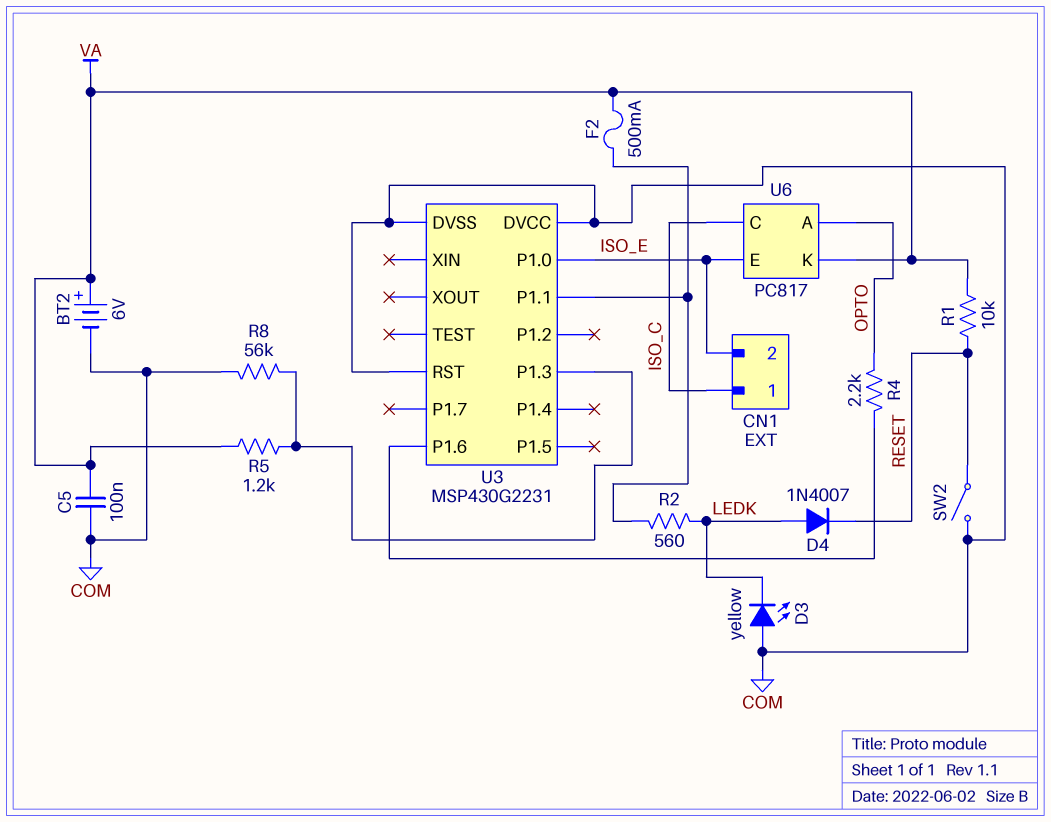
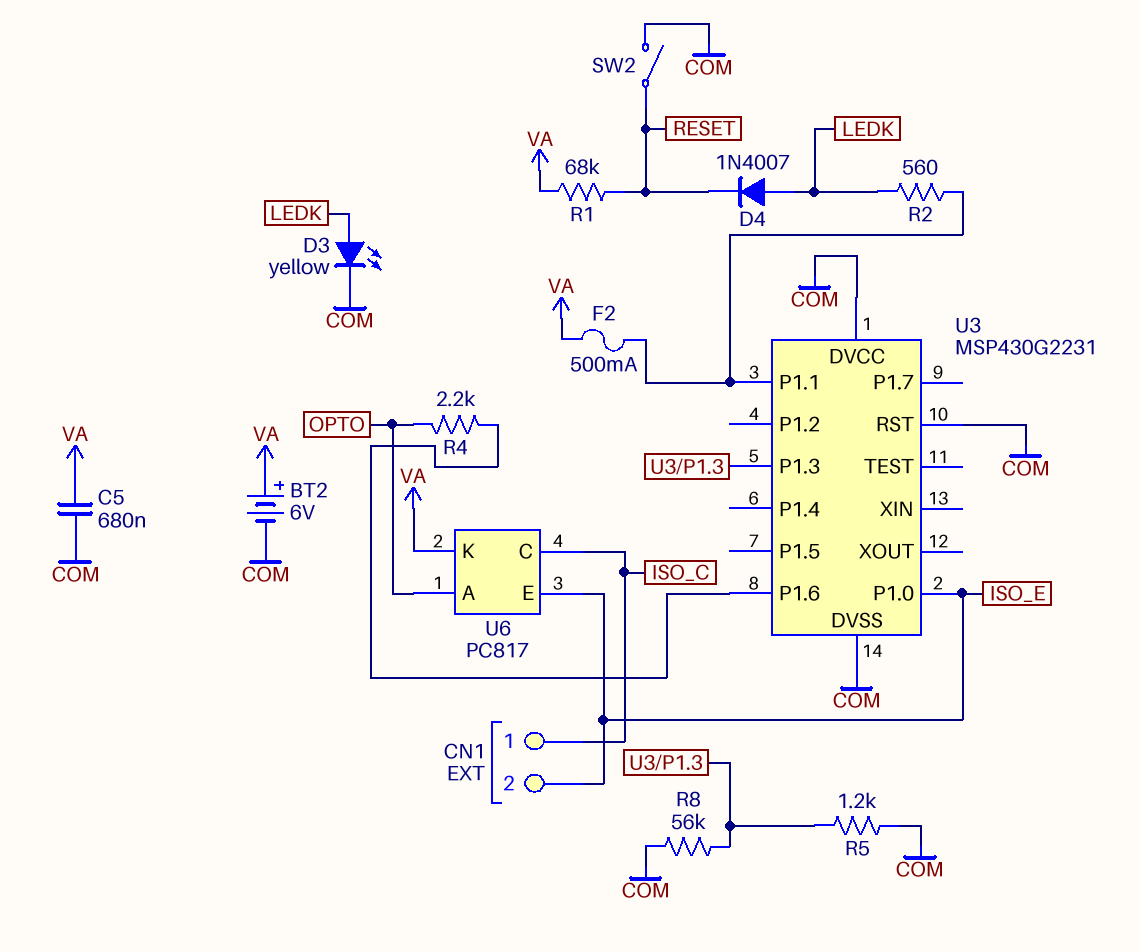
C5: 100nF (COM, VA) -> 680nF (COM, VA)
D3: LED yellow (A COM, K LEDK) -> LED yellow (A LEDK, K COM)
R1: 10k (RESET, VA) -> 68k (RESET, VA)
R5: 1.2k (U3/P1.3, VA) -> 1.2k (COM, U3/P1.3)

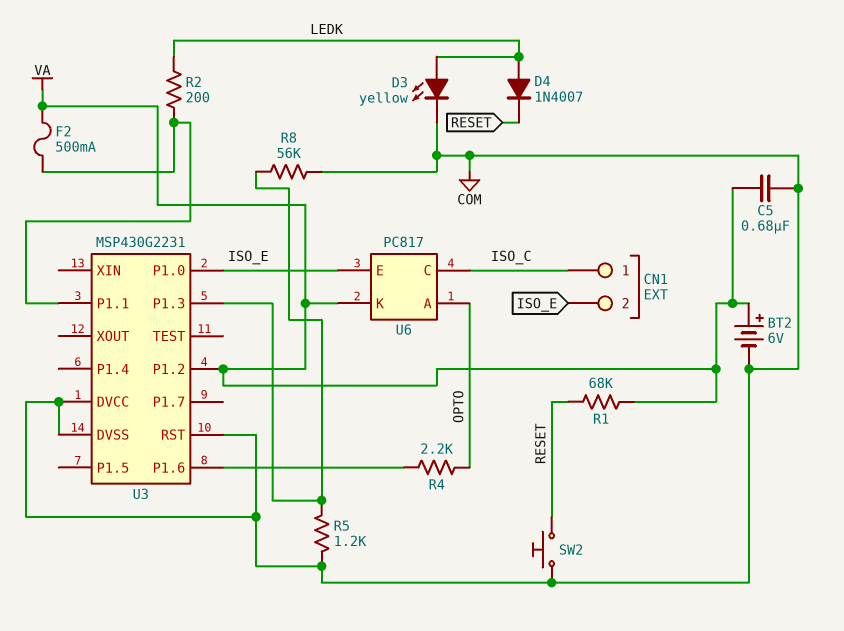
R2: 560 (LEDK, U3/P1.1) -> 200 (LEDK, U3/P1.1)
SW2: switch (COM, RESET) -> button (COM, RESET)
U3 pin P1.2: none -> VA

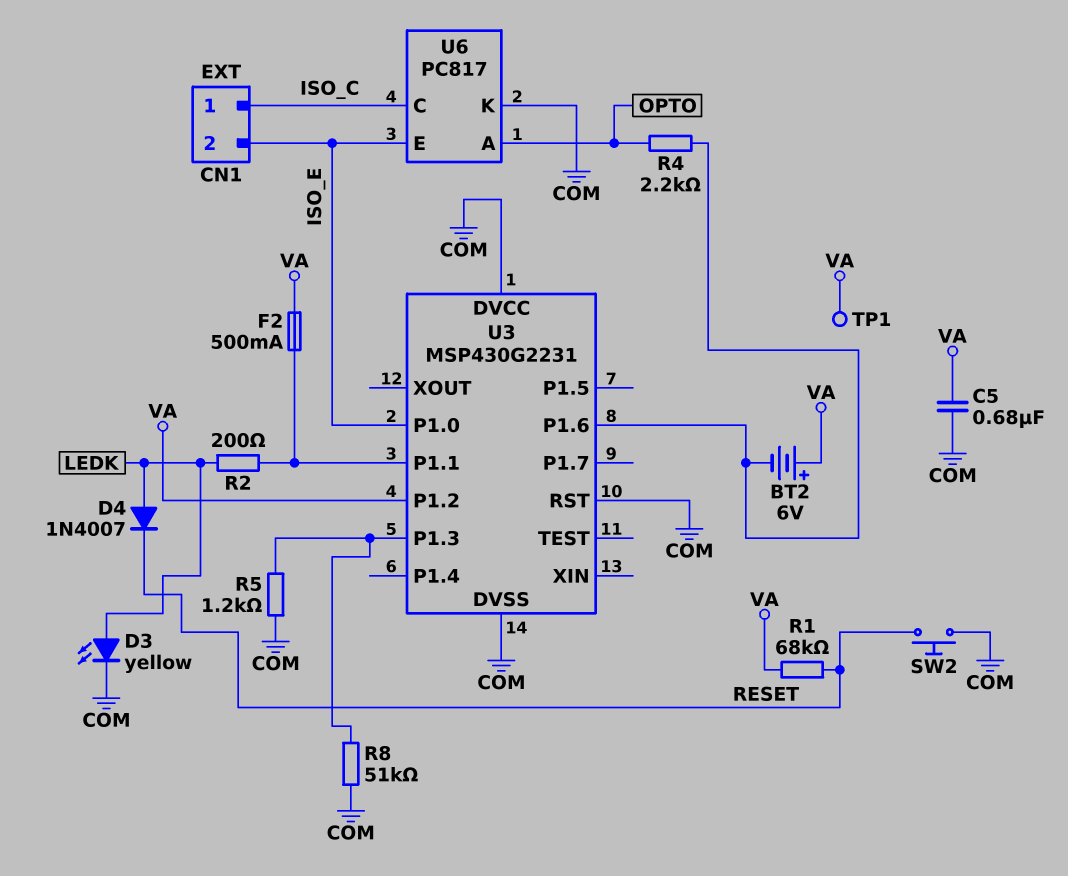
BT2: 6V (plus VA, minus COM) -> 6V (plus VA, minus U3/P1.6)
R8: 56k (COM, U3/P1.3) -> 51k (COM, U3/P1.3)
TP1: none -> test point (VA)
U6 pin K: VA -> COM

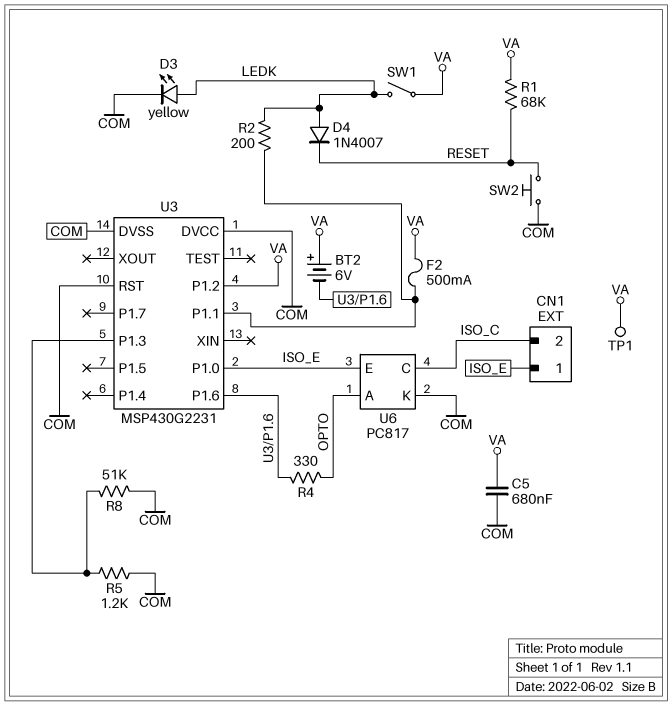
CN1 pin 1: ISO_C -> ISO_E
CN1 pin 2: ISO_E -> ISO_C
R4: 2.2k (OPTO, U3/P1.6) -> 330 (OPTO, U3/P1.6)
SW1: none -> switch (LEDK, VA)

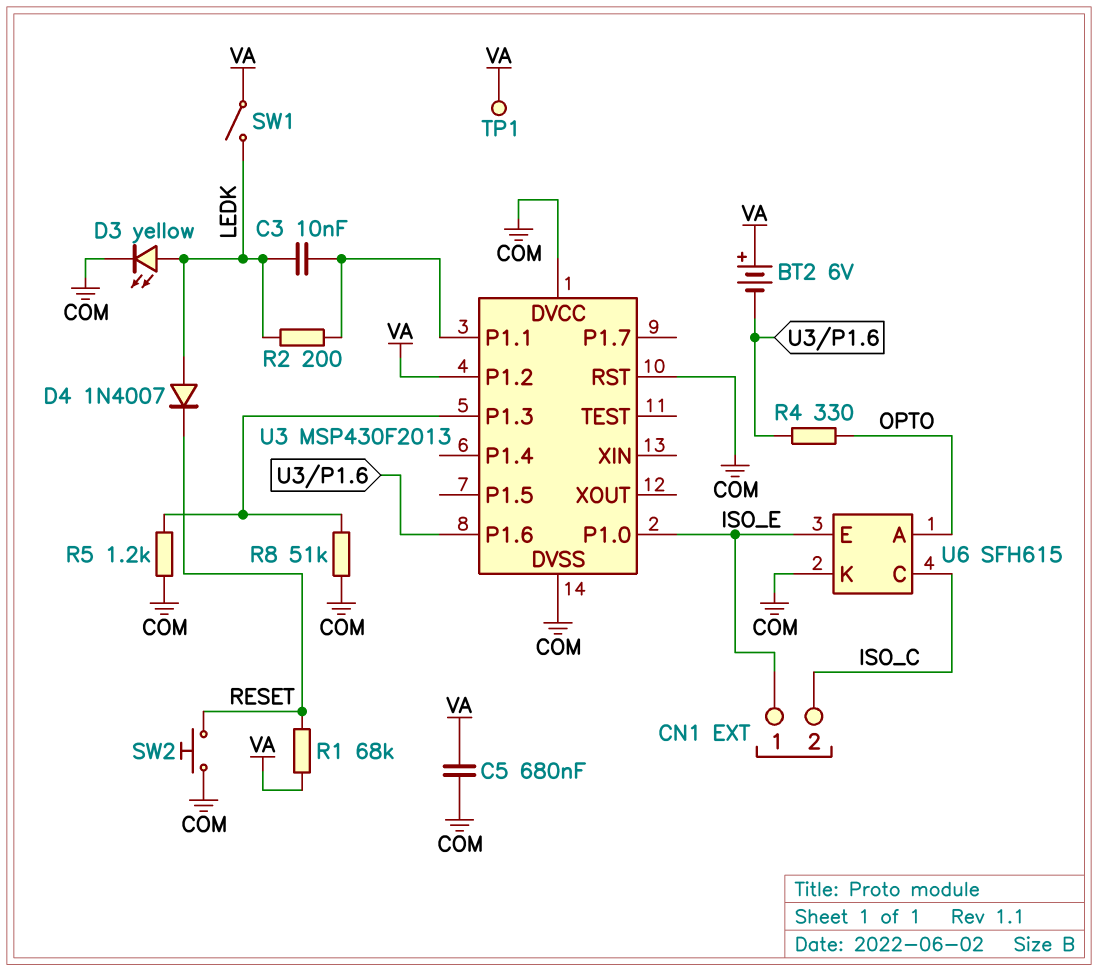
C3: none -> 10nF (LEDK, U3/P1.1)
F2: 500mA (U3/P1.1, VA) -> none
U3: MSP430G2231 -> MSP430F2013
U6: PC817 -> SFH615

